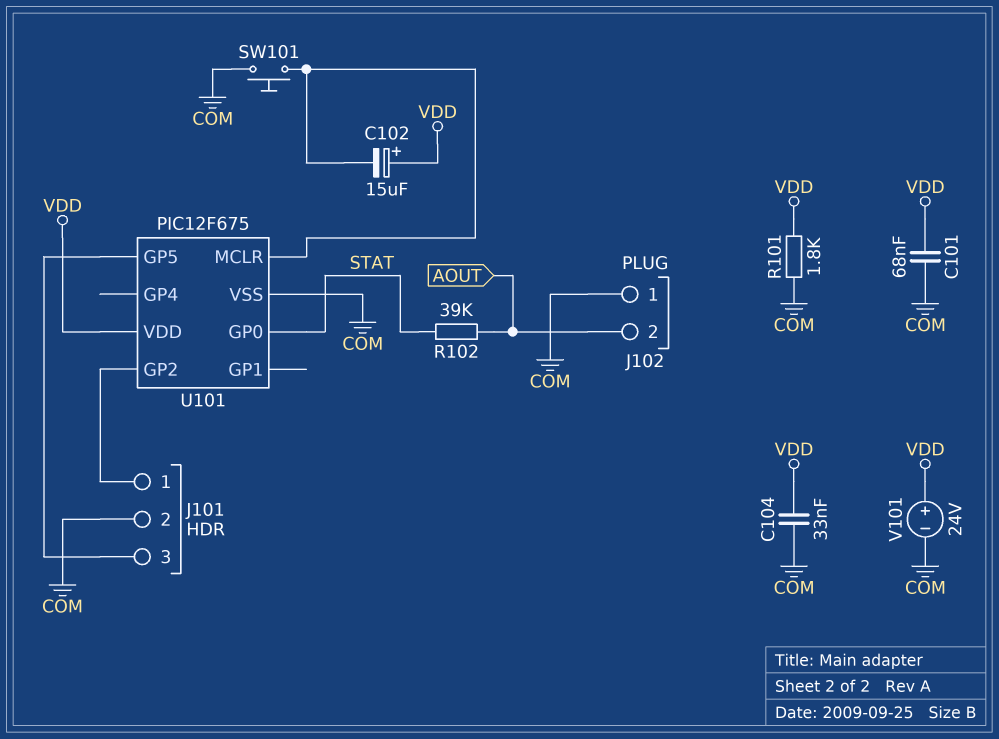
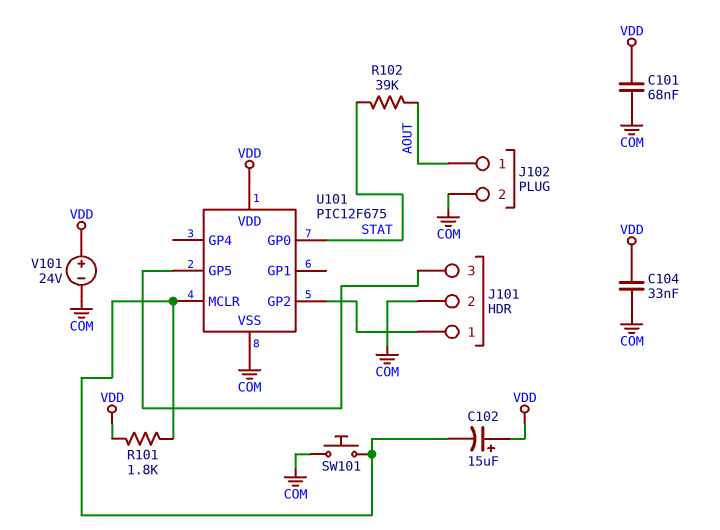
J102 pin 1: COM -> AOUT
J102 pin 2: AOUT -> COM
R101: 1.8k (COM, VDD) -> 1.8k (U101/MCLR, VDD)

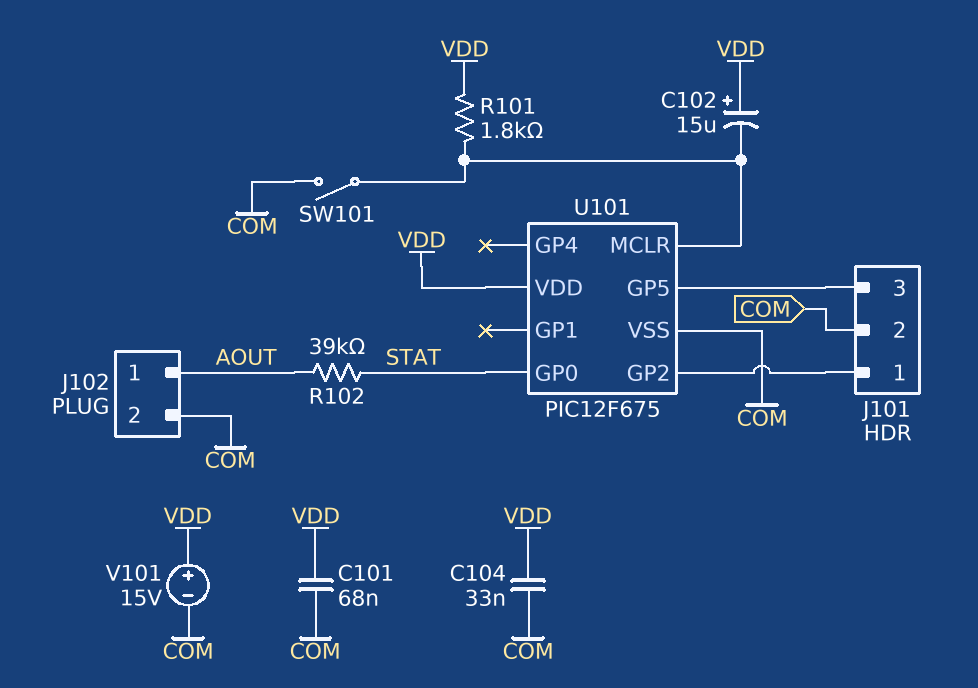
SW101: button (COM, U101/MCLR) -> switch (COM, U101/MCLR)
V101: 24V (plus VDD, minus COM) -> 15V (plus VDD, minus COM)

